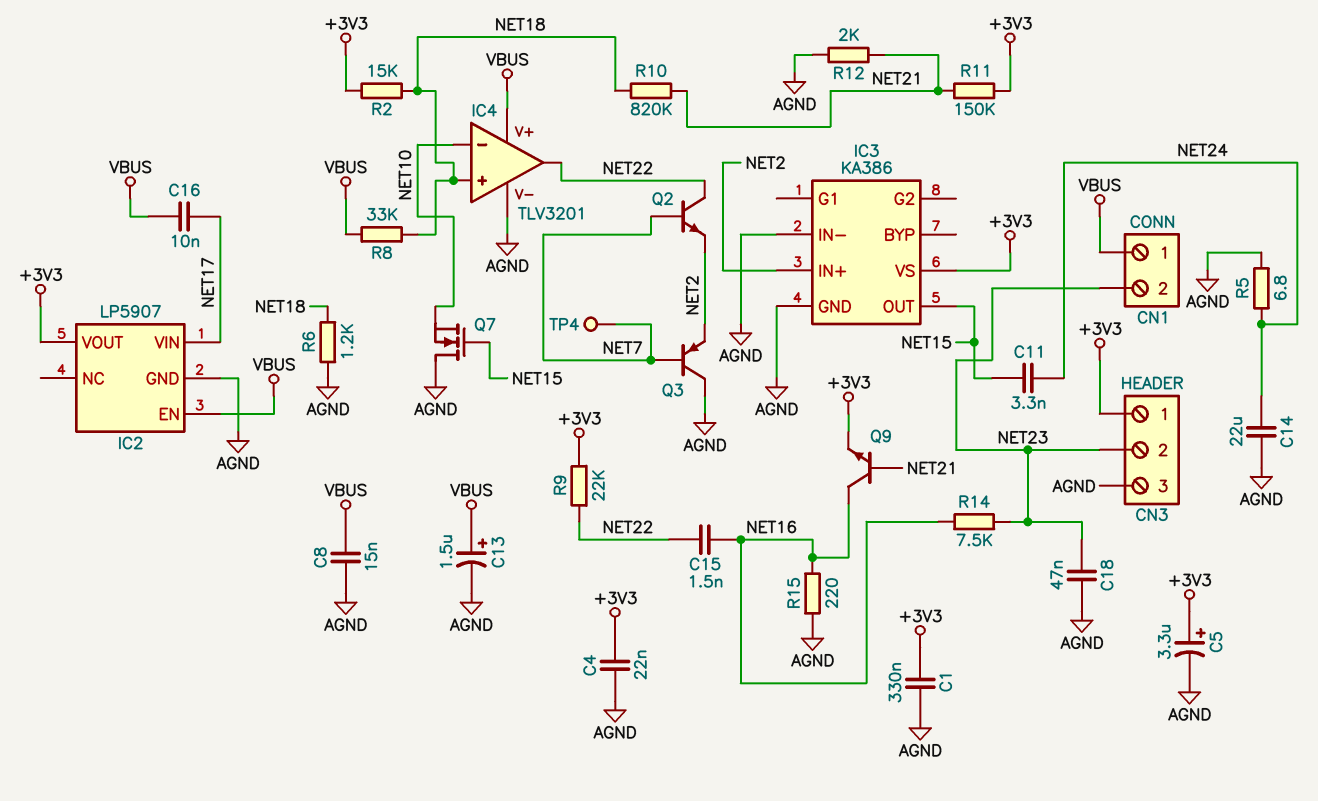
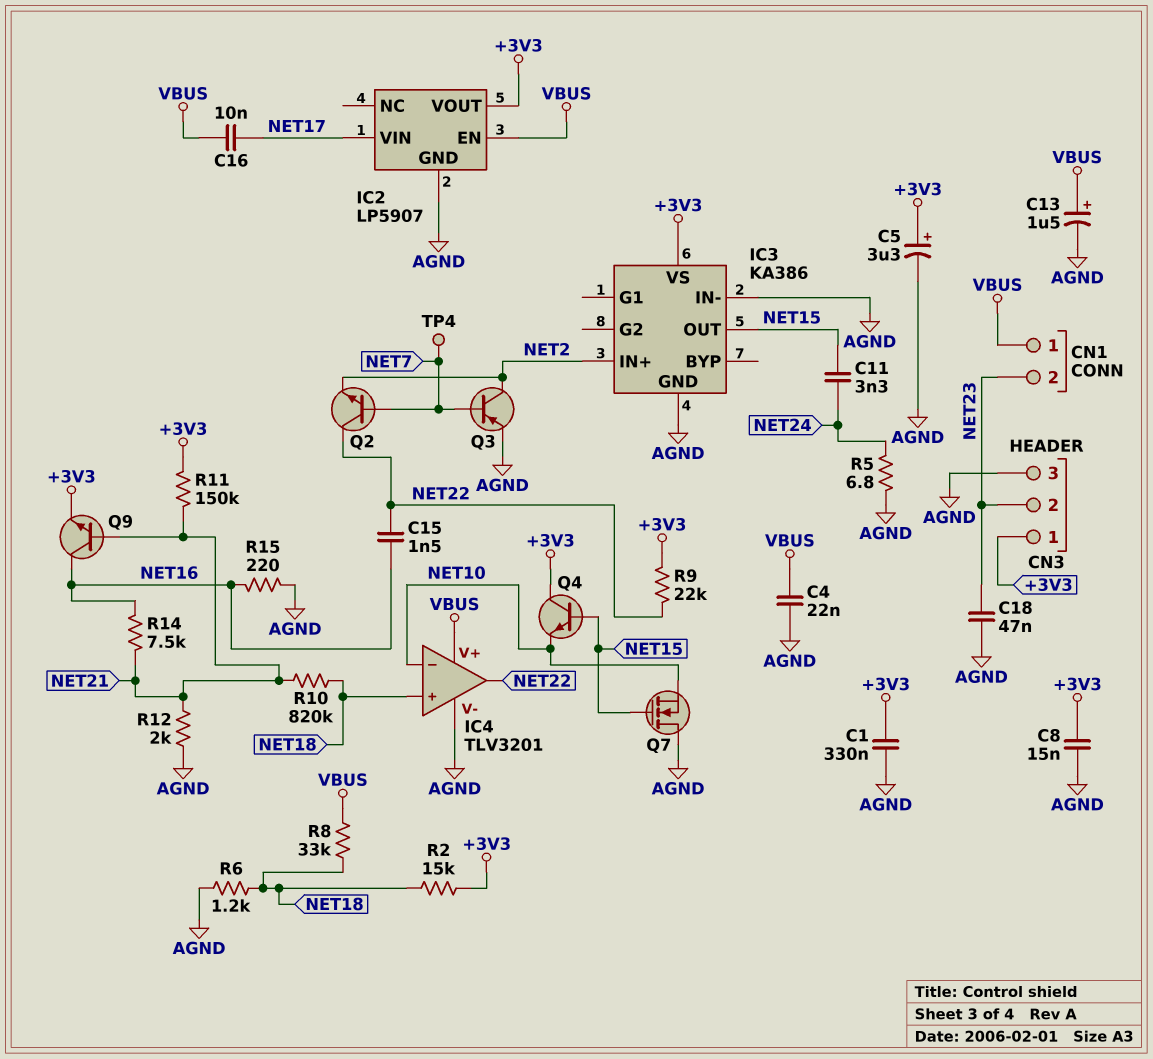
C4: 22nF (+3V3, AGND) -> 22nF (AGND, VBUS)
C8: 15nF (AGND, VBUS) -> 15nF (+3V3, AGND)
C14: 22uF (AGND, NET24) -> none
Q3: PNP (B NET7, C AGND, E NET2) -> PNP (B NET7, C NET2, E AGND)
Q4: none -> NPN (B NET15, C +3V3, E NET10)
R14: 7.5k (NET16, NET23) -> 7.5k (NET16, NET21)

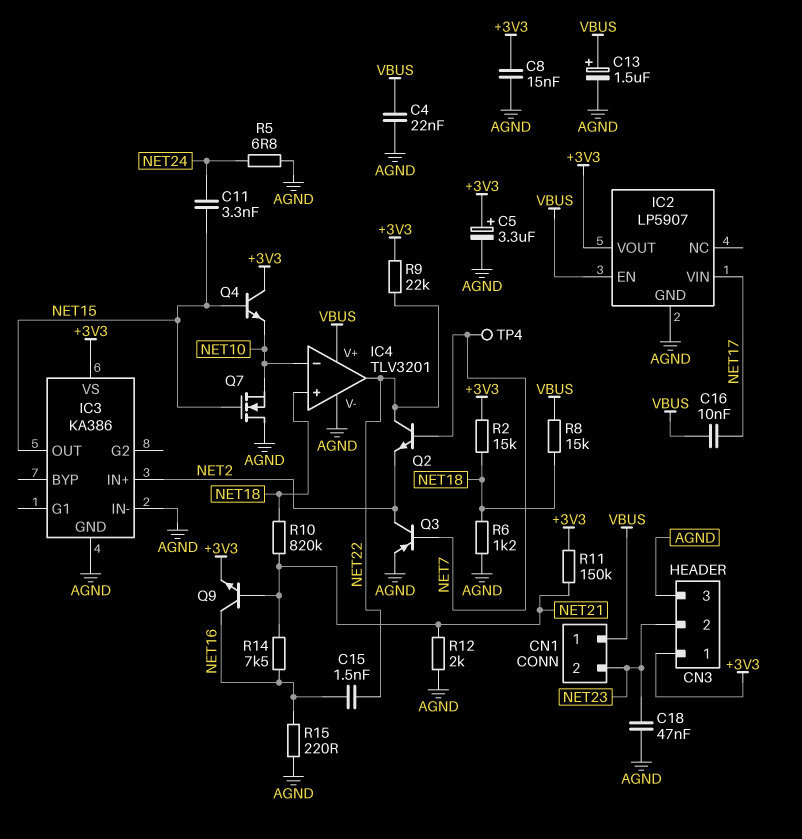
C1: 330nF (+3V3, AGND) -> none
R8: 33k (NET18, VBUS) -> 15k (NET18, VBUS)

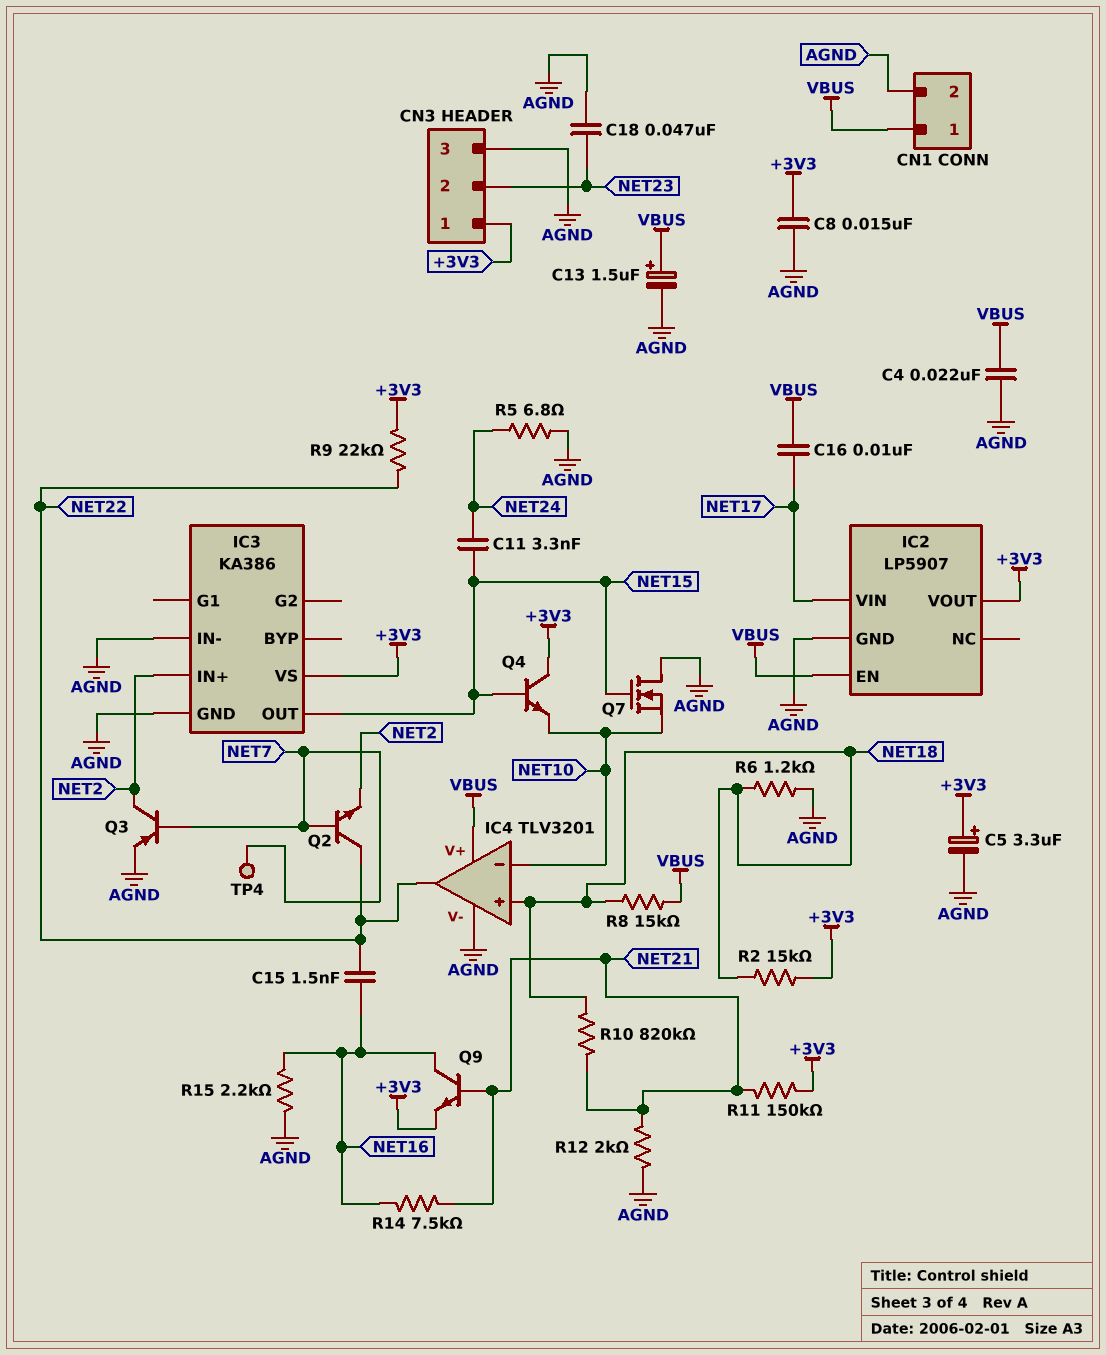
CN1 pin 2: NET23 -> AGND
R15: 220 (AGND, NET16) -> 2.2k (AGND, NET16)

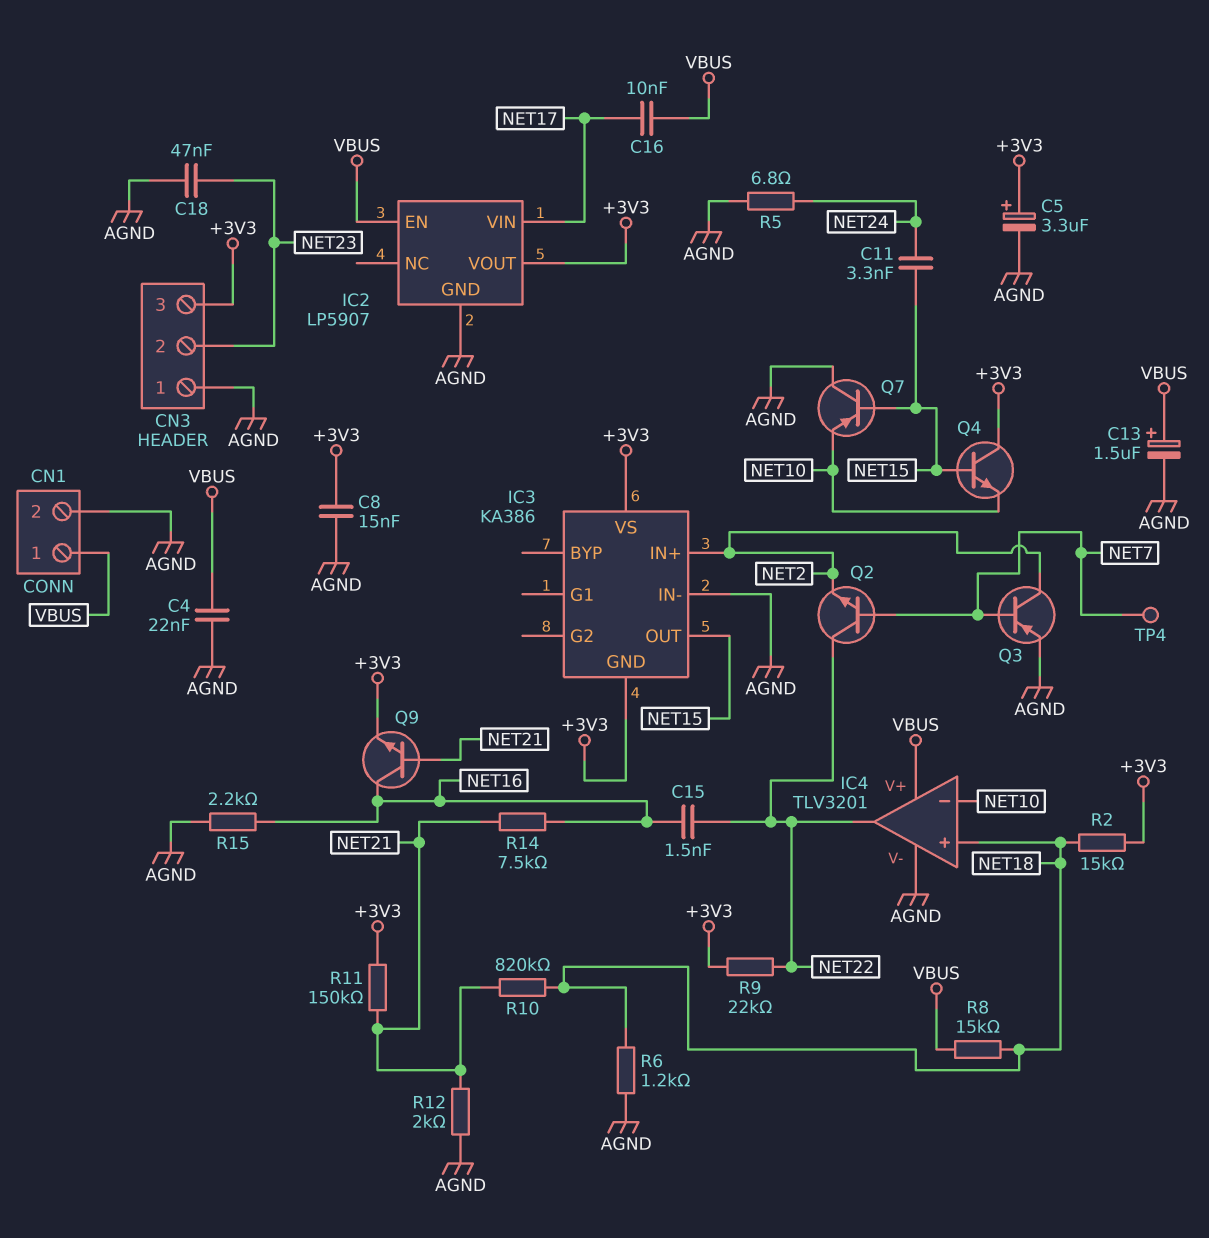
CN3 pin 1: +3V3 -> AGND
CN3 pin 3: AGND -> +3V3
IC3 pin GND: AGND -> +3V3
Q7: NMOS (G NET15, D AGND, S NET10) -> PNP (B NET15, C AGND, E NET10)

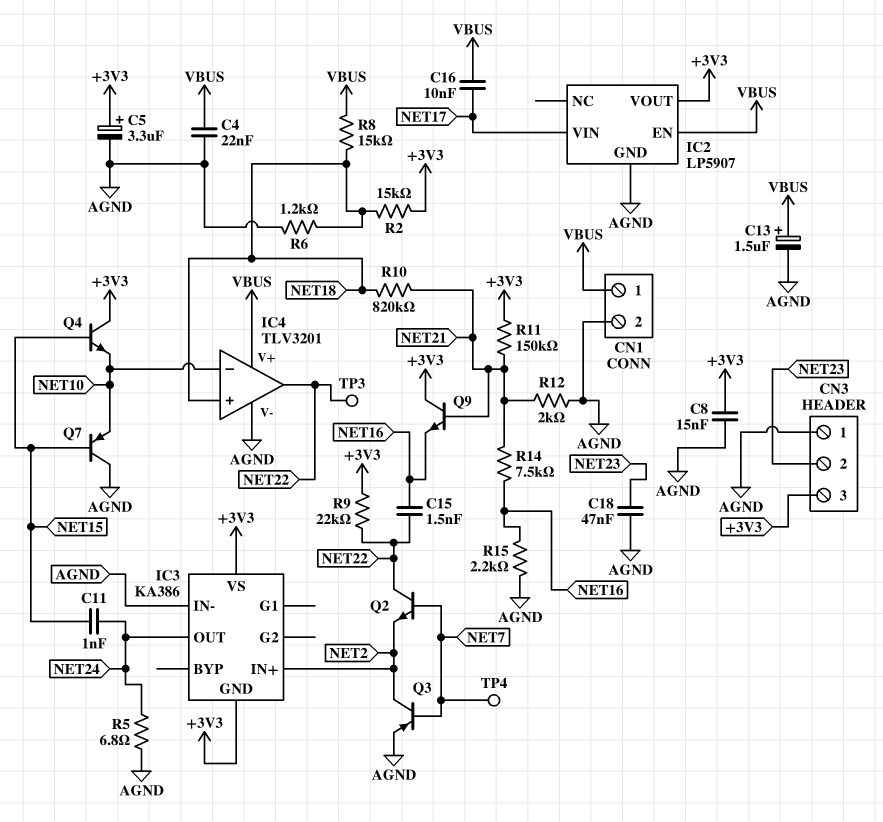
C11: 3.3nF (NET15, NET24) -> 1nF (NET15, NET24)
IC3 pin OUT: NET15 -> NET24
Q9: NPN (B NET21, C NET16, E +3V3) -> NPN (B NET21, C +3V3, E NET16)
TP3: none -> test point (NET22)

